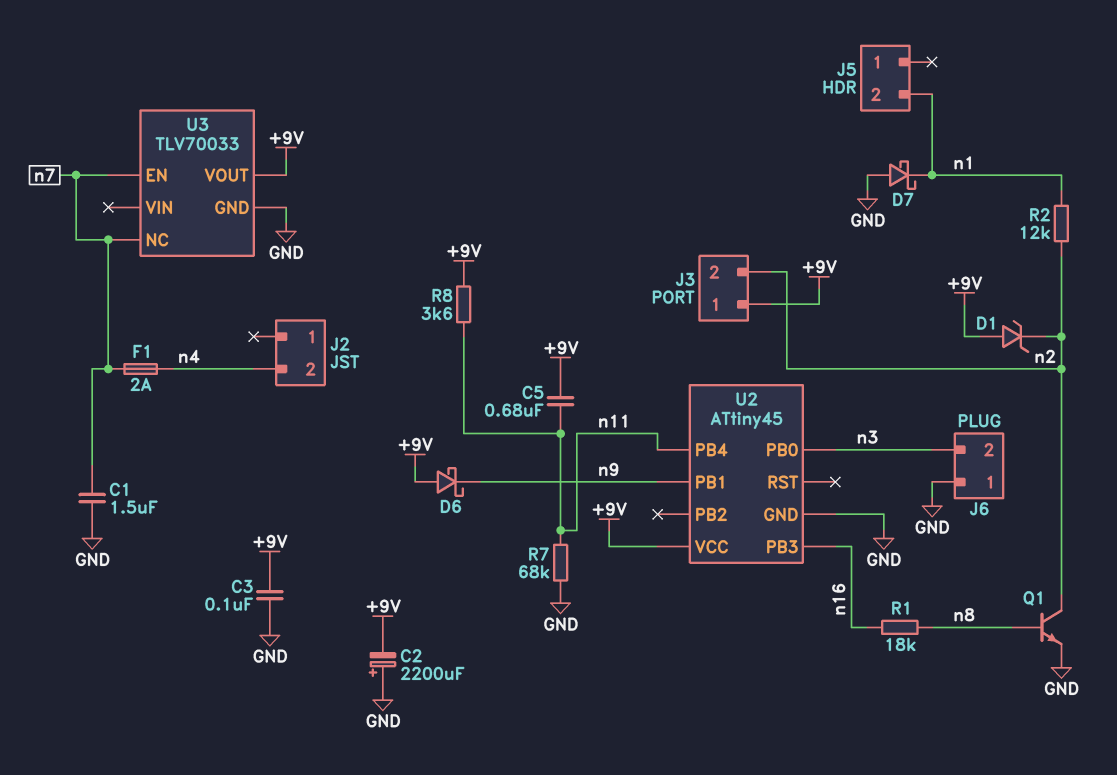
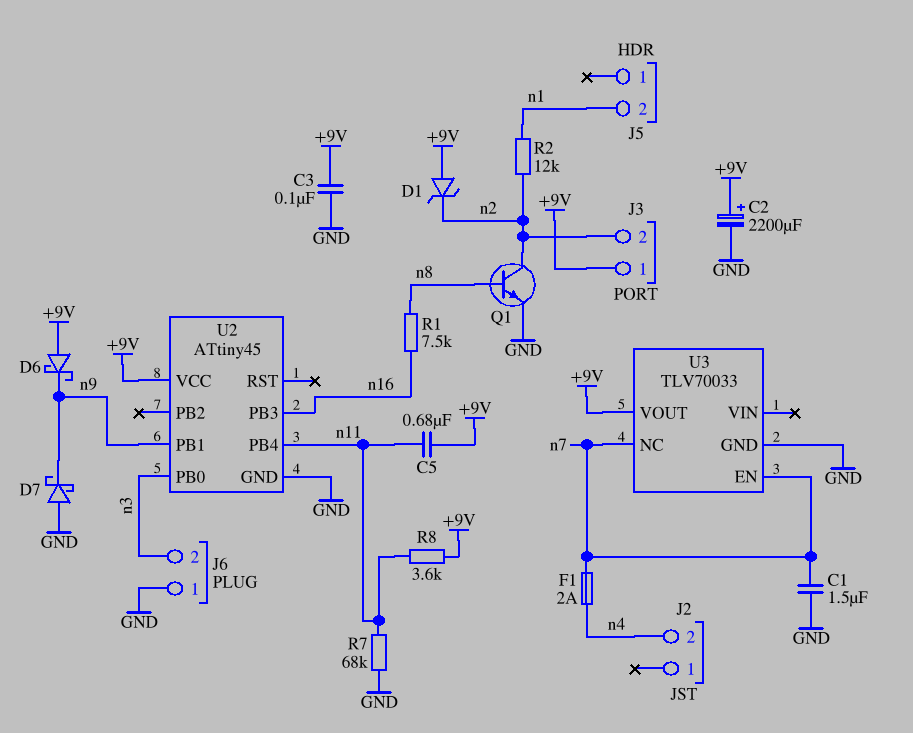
C2: 2200uF (plus GND, minus +9V) -> 2200uF (plus +9V, minus GND)
D7: schottky (A GND, K n1) -> schottky (A GND, K n9)
R1: 18k (n8, n16) -> 7.5k (n8, n16)

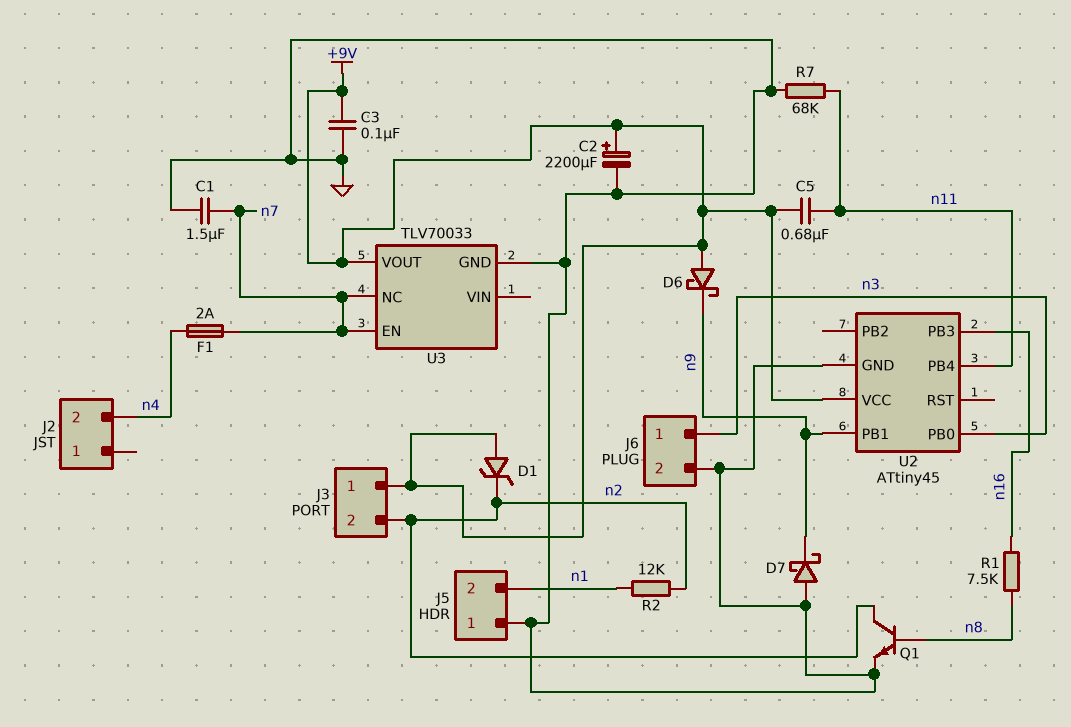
J5 pin 1: none -> GND
J6 pin 1: GND -> n3
J6 pin 2: n3 -> GND
R8: 3.6k (+9V, n11) -> none

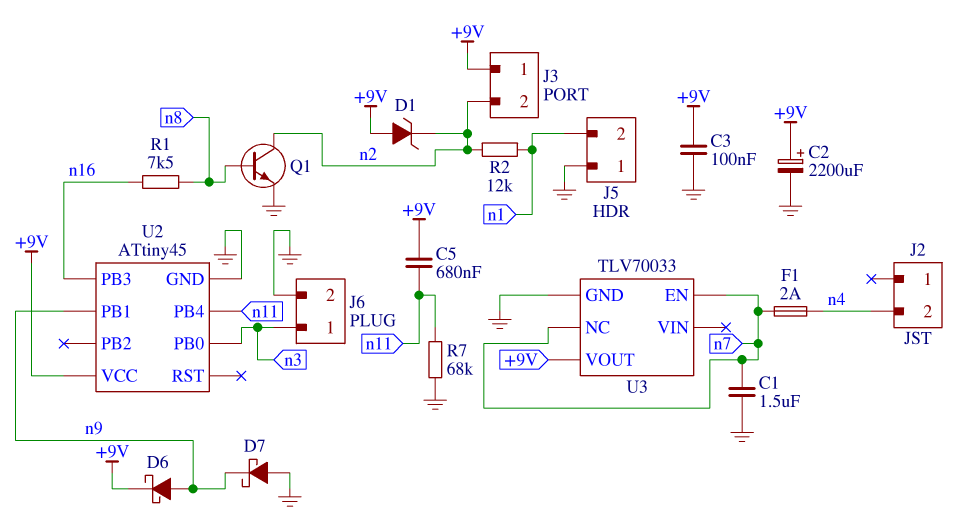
D6: schottky (A +9V, K n9) -> schottky (A n9, K +9V)

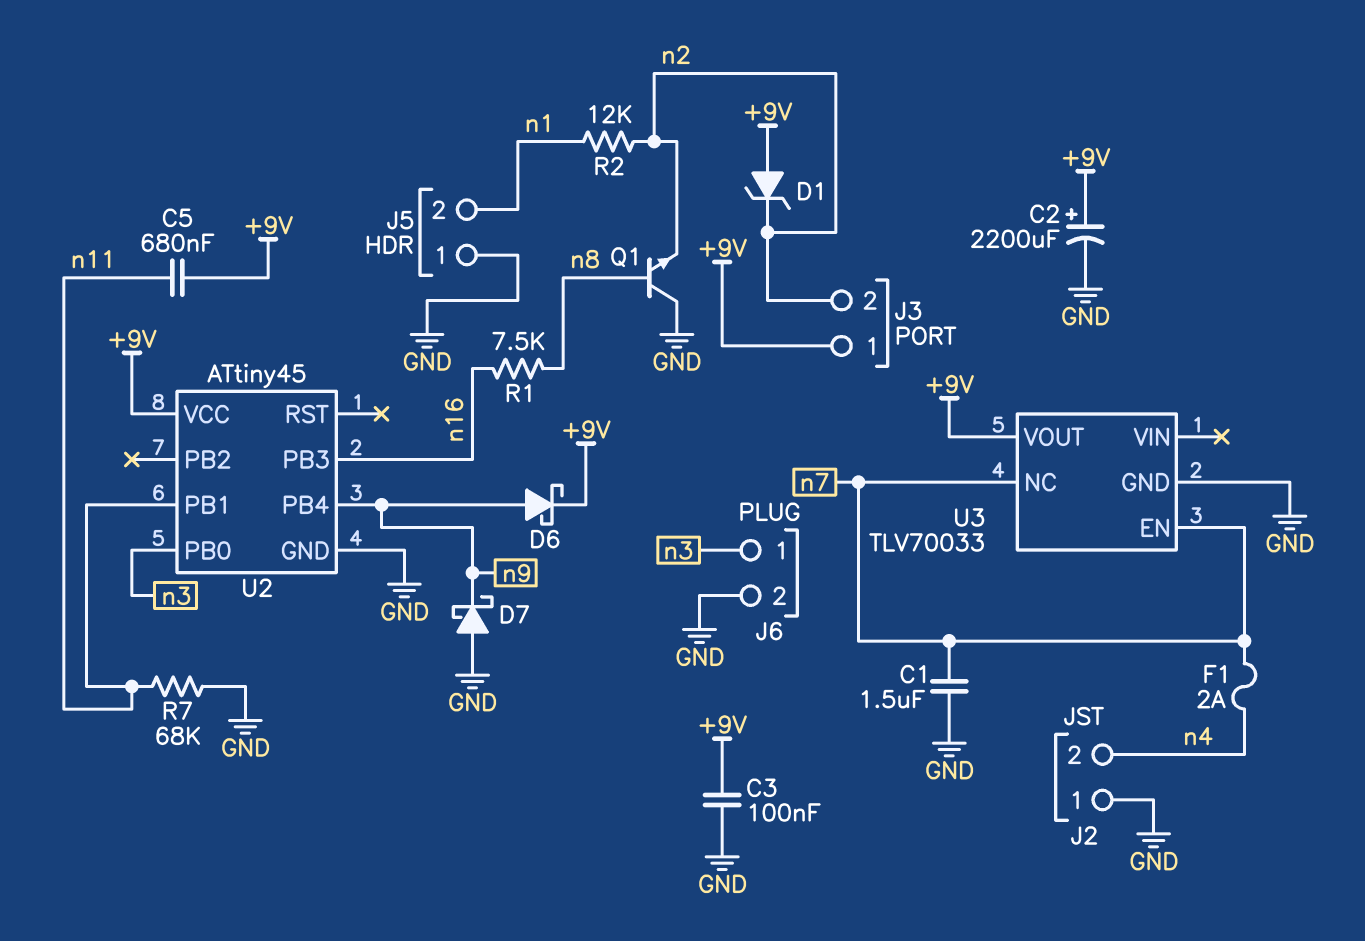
J2 pin 1: none -> GND
Q1: NPN (B n8, C n2, E GND) -> NPN (B n8, C GND, E n2)
U2 pin PB1: n9 -> n11
U2 pin PB4: n11 -> n9

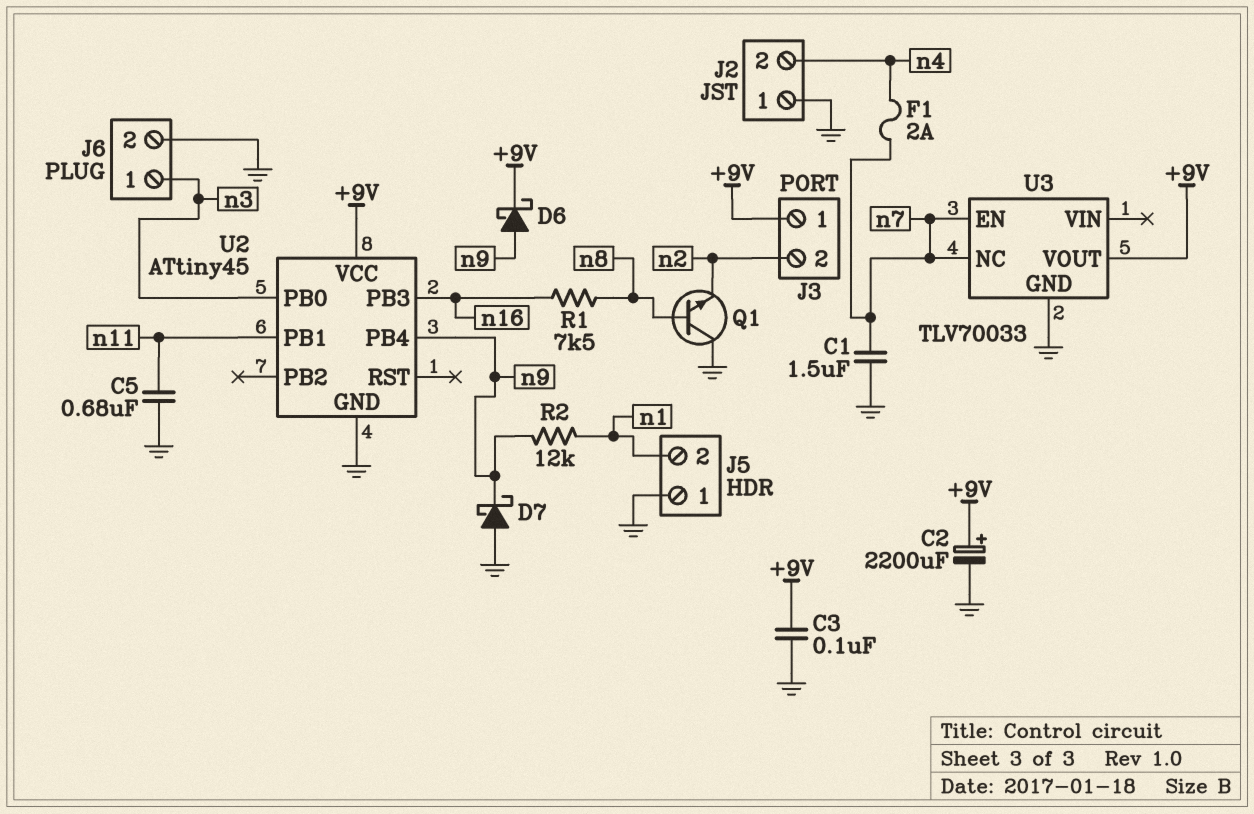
C5: 680nF (+9V, n11) -> 680nF (GND, n11)
D1: zener (A +9V, K n2) -> none
R2: 12k (n1, n2) -> 12k (n1, n9)
R7: 68k (GND, n11) -> none

